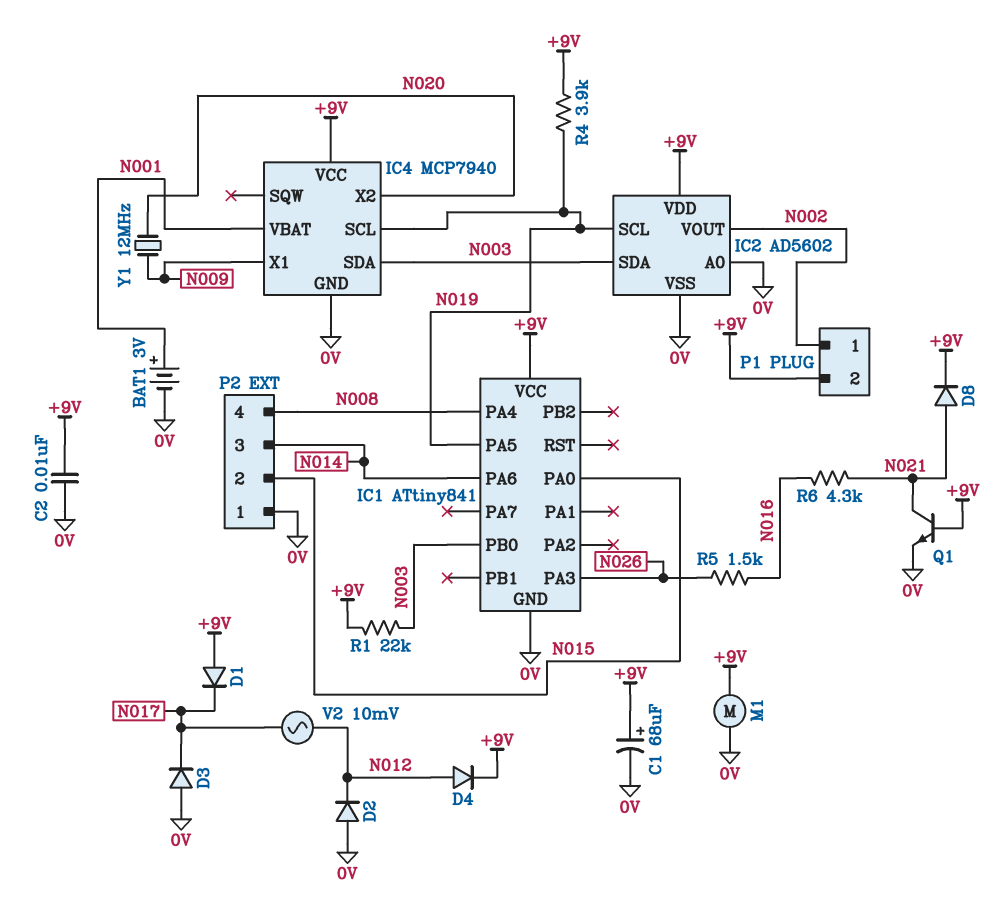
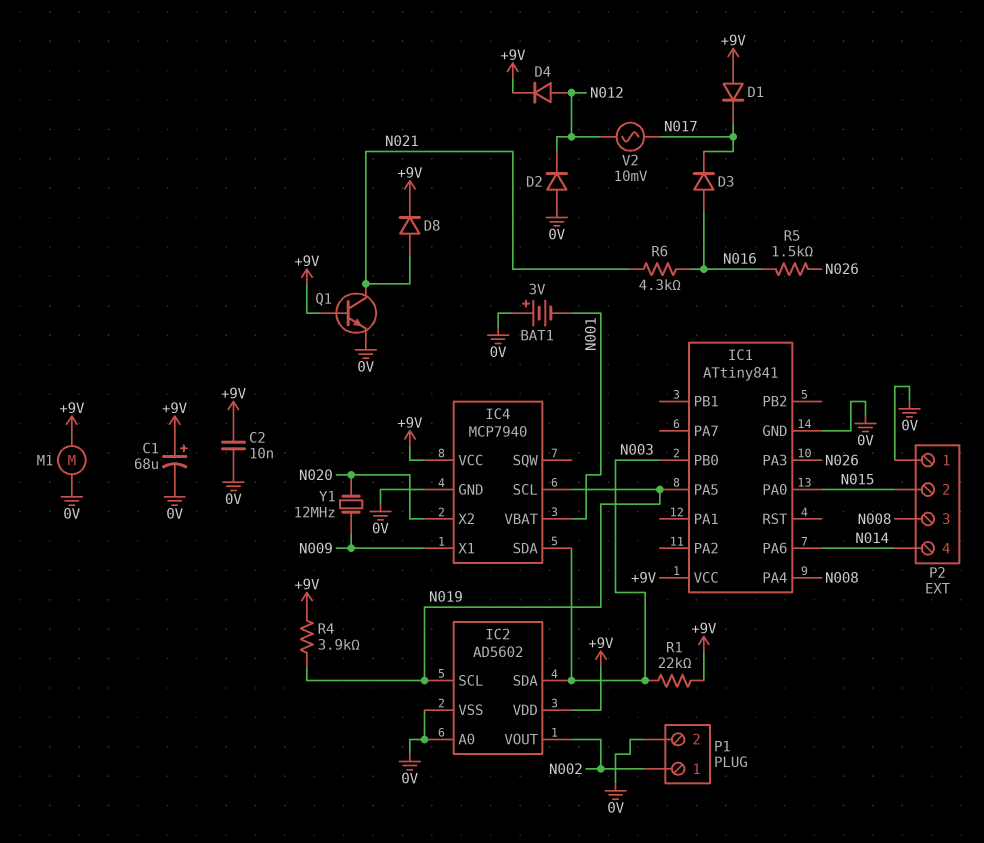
BAT1: 3V (plus N001, minus 0V) -> 3V (plus 0V, minus N001)
D3: diode (A 0V, K N017) -> diode (A N016, K N017)
P1 pin 2: +9V -> 0V
P2 pin 3: N014 -> N008
P2 pin 4: N008 -> N014

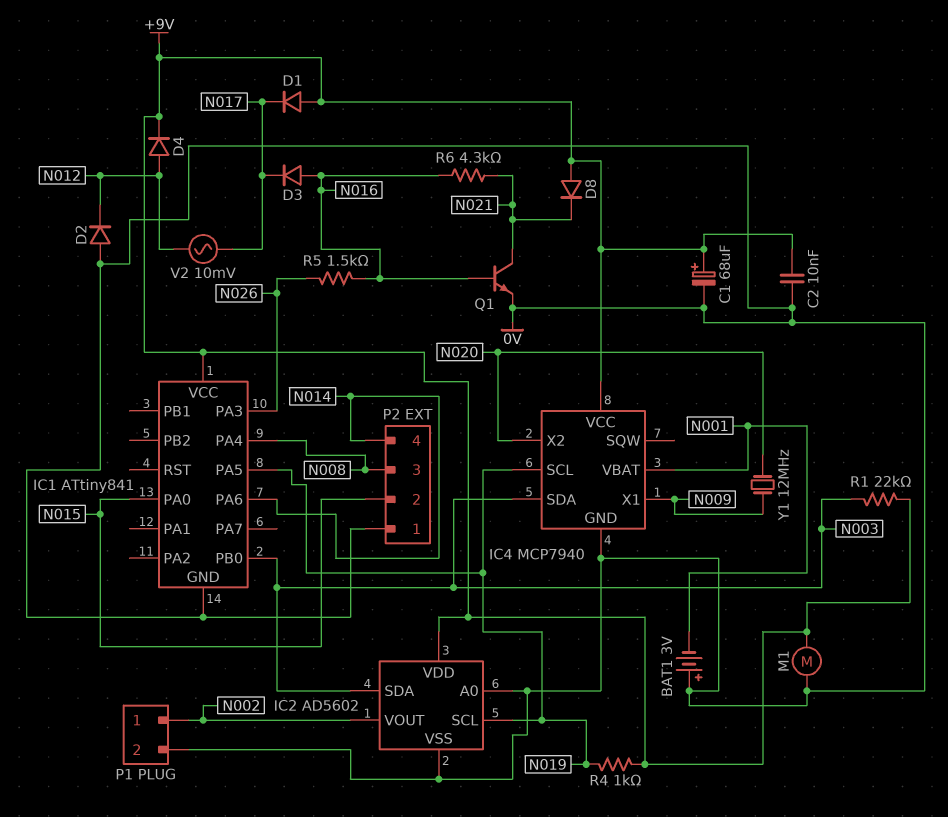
D8: diode (A N021, K +9V) -> diode (A +9V, K N021)
Q1: NPN (B +9V, C N021, E 0V) -> NPN (B N016, C N021, E 0V)
R4: 3.9k (+9V, N019) -> 1k (+9V, N019)

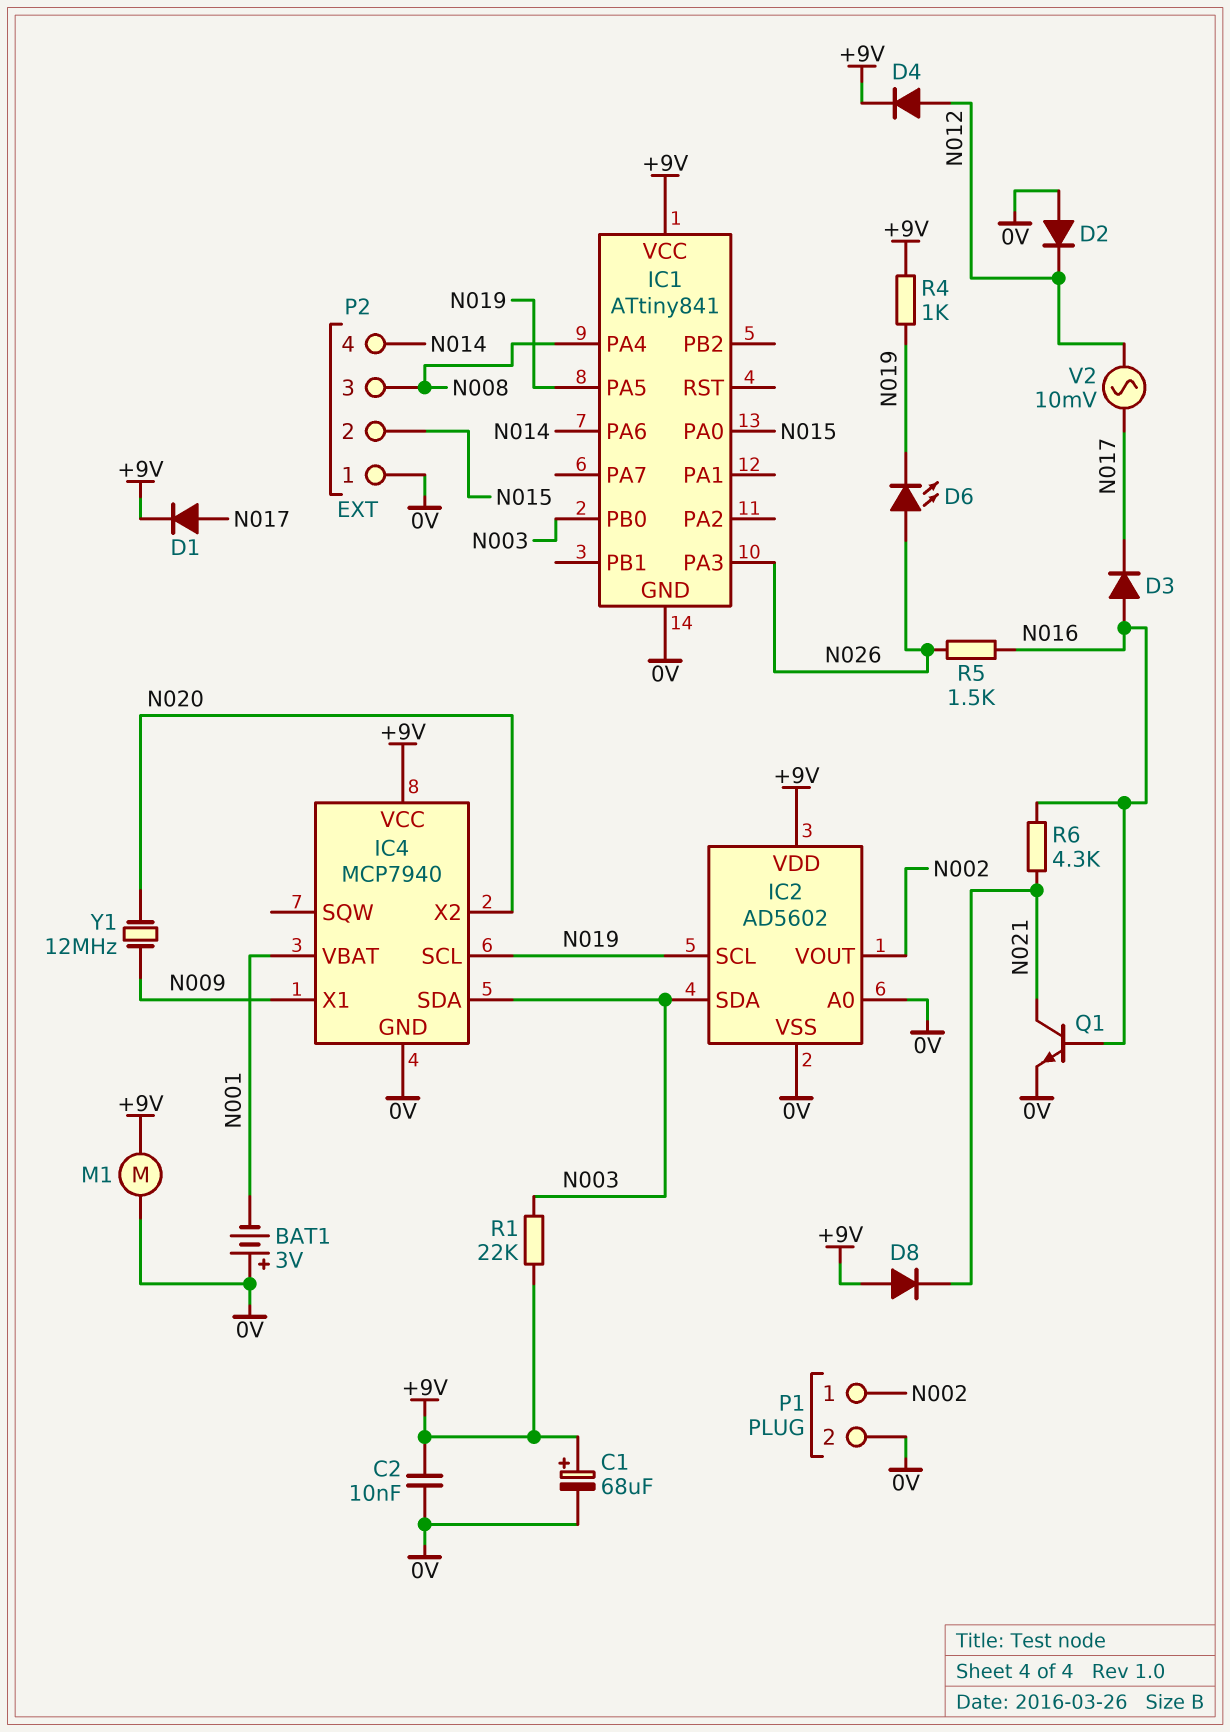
D1: diode (A +9V, K N017) -> diode (A N017, K +9V)
D6: none -> LED (A N026, K N019)

